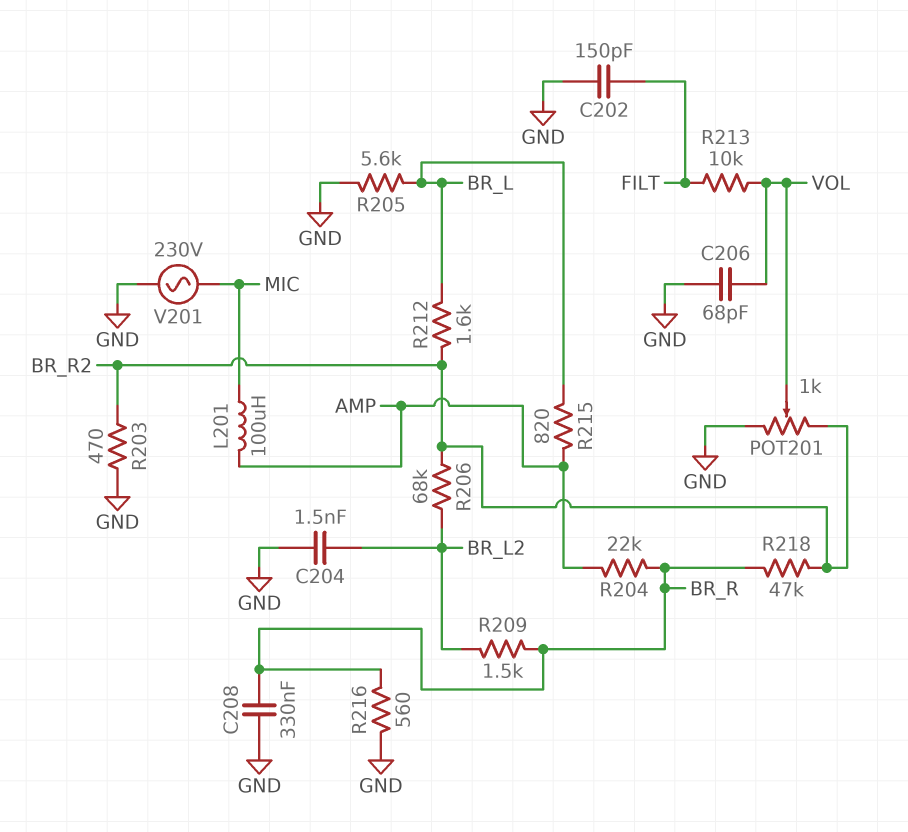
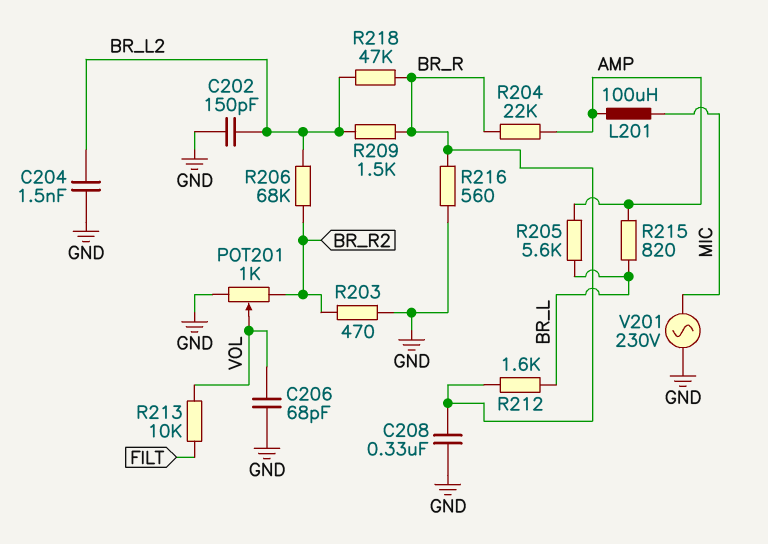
C202: 150pF (FILT, GND) -> 150pF (BR_L2, GND)
R205: 5.6k (BR_L, GND) -> 5.6k (AMP, BR_L)
R212: 1.6k (BR_L, BR_R2) -> 1.6k (BR_L, BR_R)
R218: 47k (BR_R, BR_R2) -> 47k (BR_L2, BR_R)

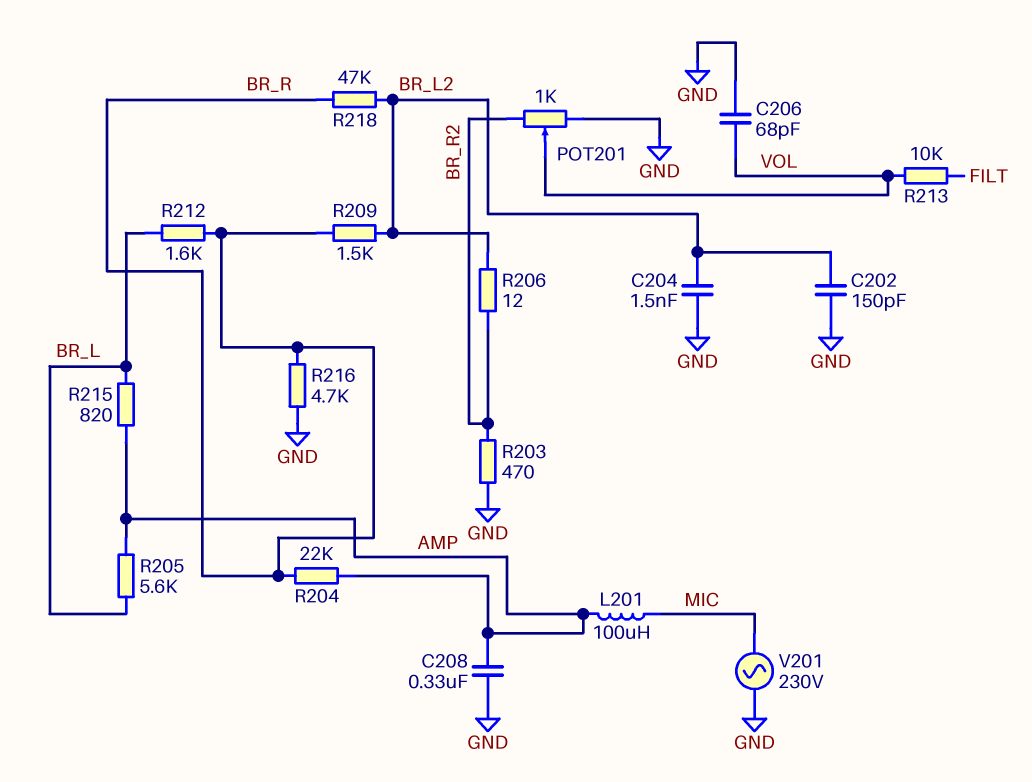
C208: 330nF (BR_R, GND) -> 330nF (AMP, GND)
R206: 68k (BR_L2, BR_R2) -> 12 (BR_L2, BR_R2)
R216: 560 (BR_R, GND) -> 4.7k (BR_R, GND)

